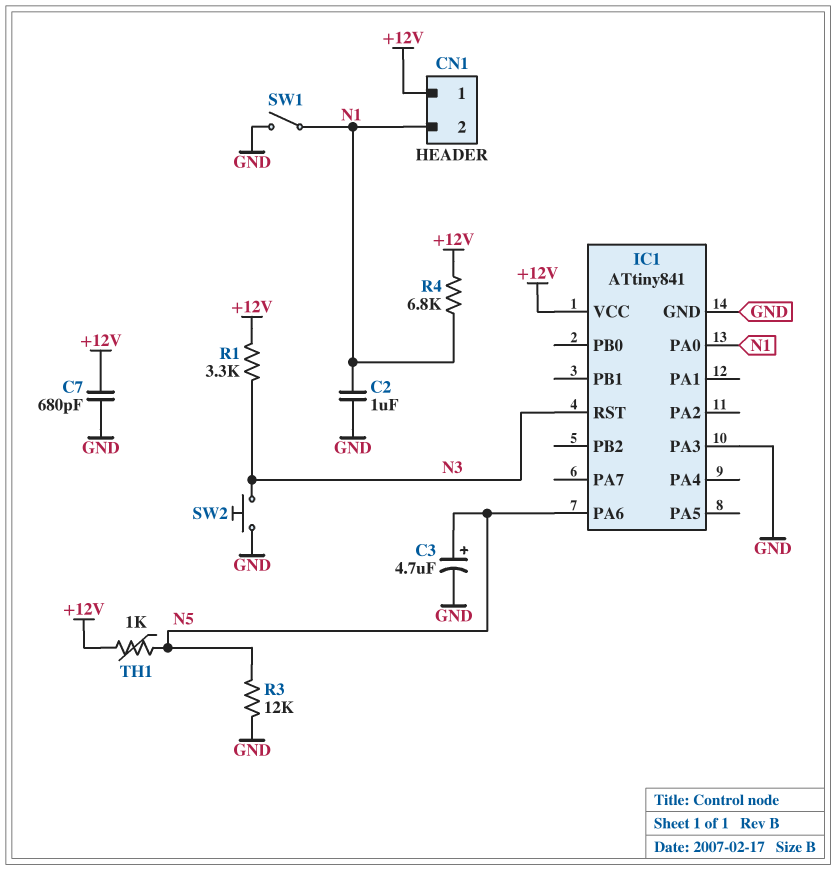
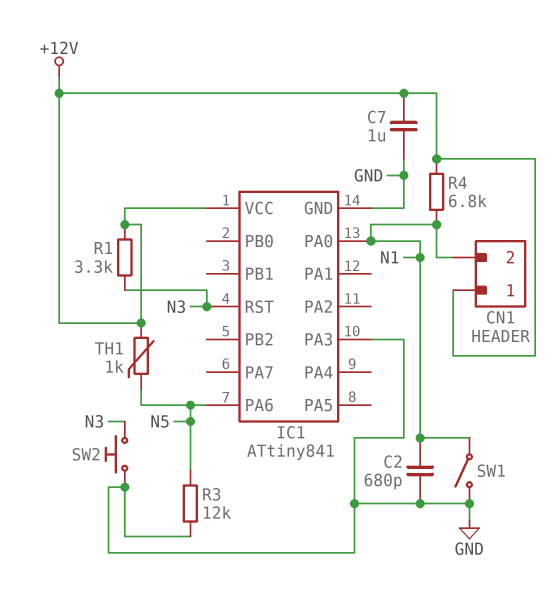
C2: 1uF (GND, N1) -> 680pF (GND, N1)
C3: 4.7uF (plus N5, minus GND) -> none
C7: 680pF (+12V, GND) -> 1uF (+12V, GND)

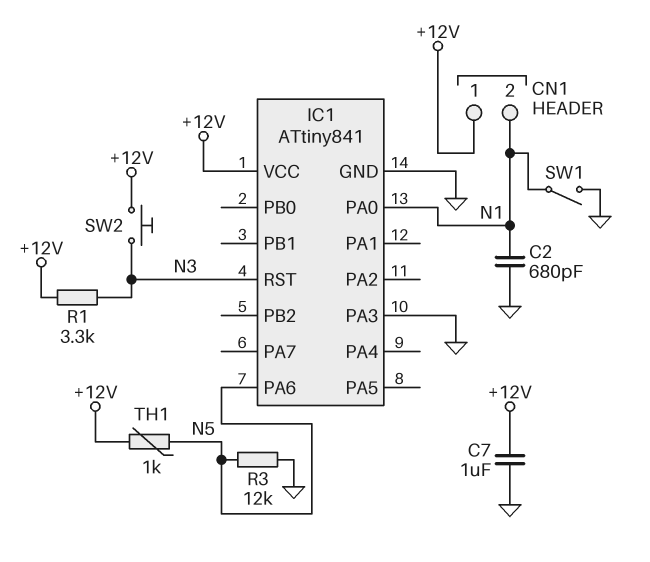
R4: 6.8k (+12V, N1) -> none
SW2: button (GND, N3) -> button (+12V, N3)

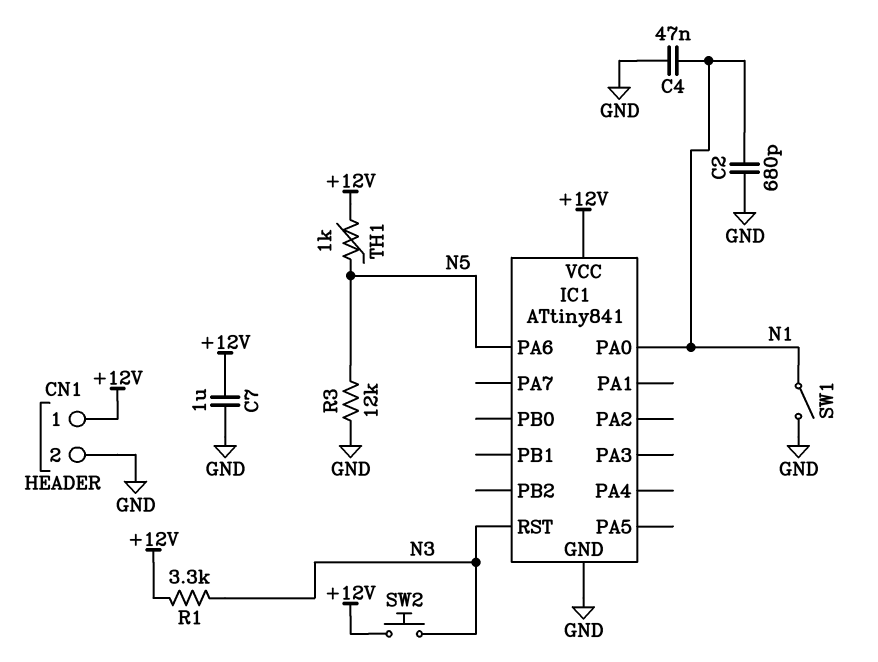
C4: none -> 47nF (GND, N1)
CN1 pin 2: N1 -> GND
IC1 pin PA3: GND -> none

